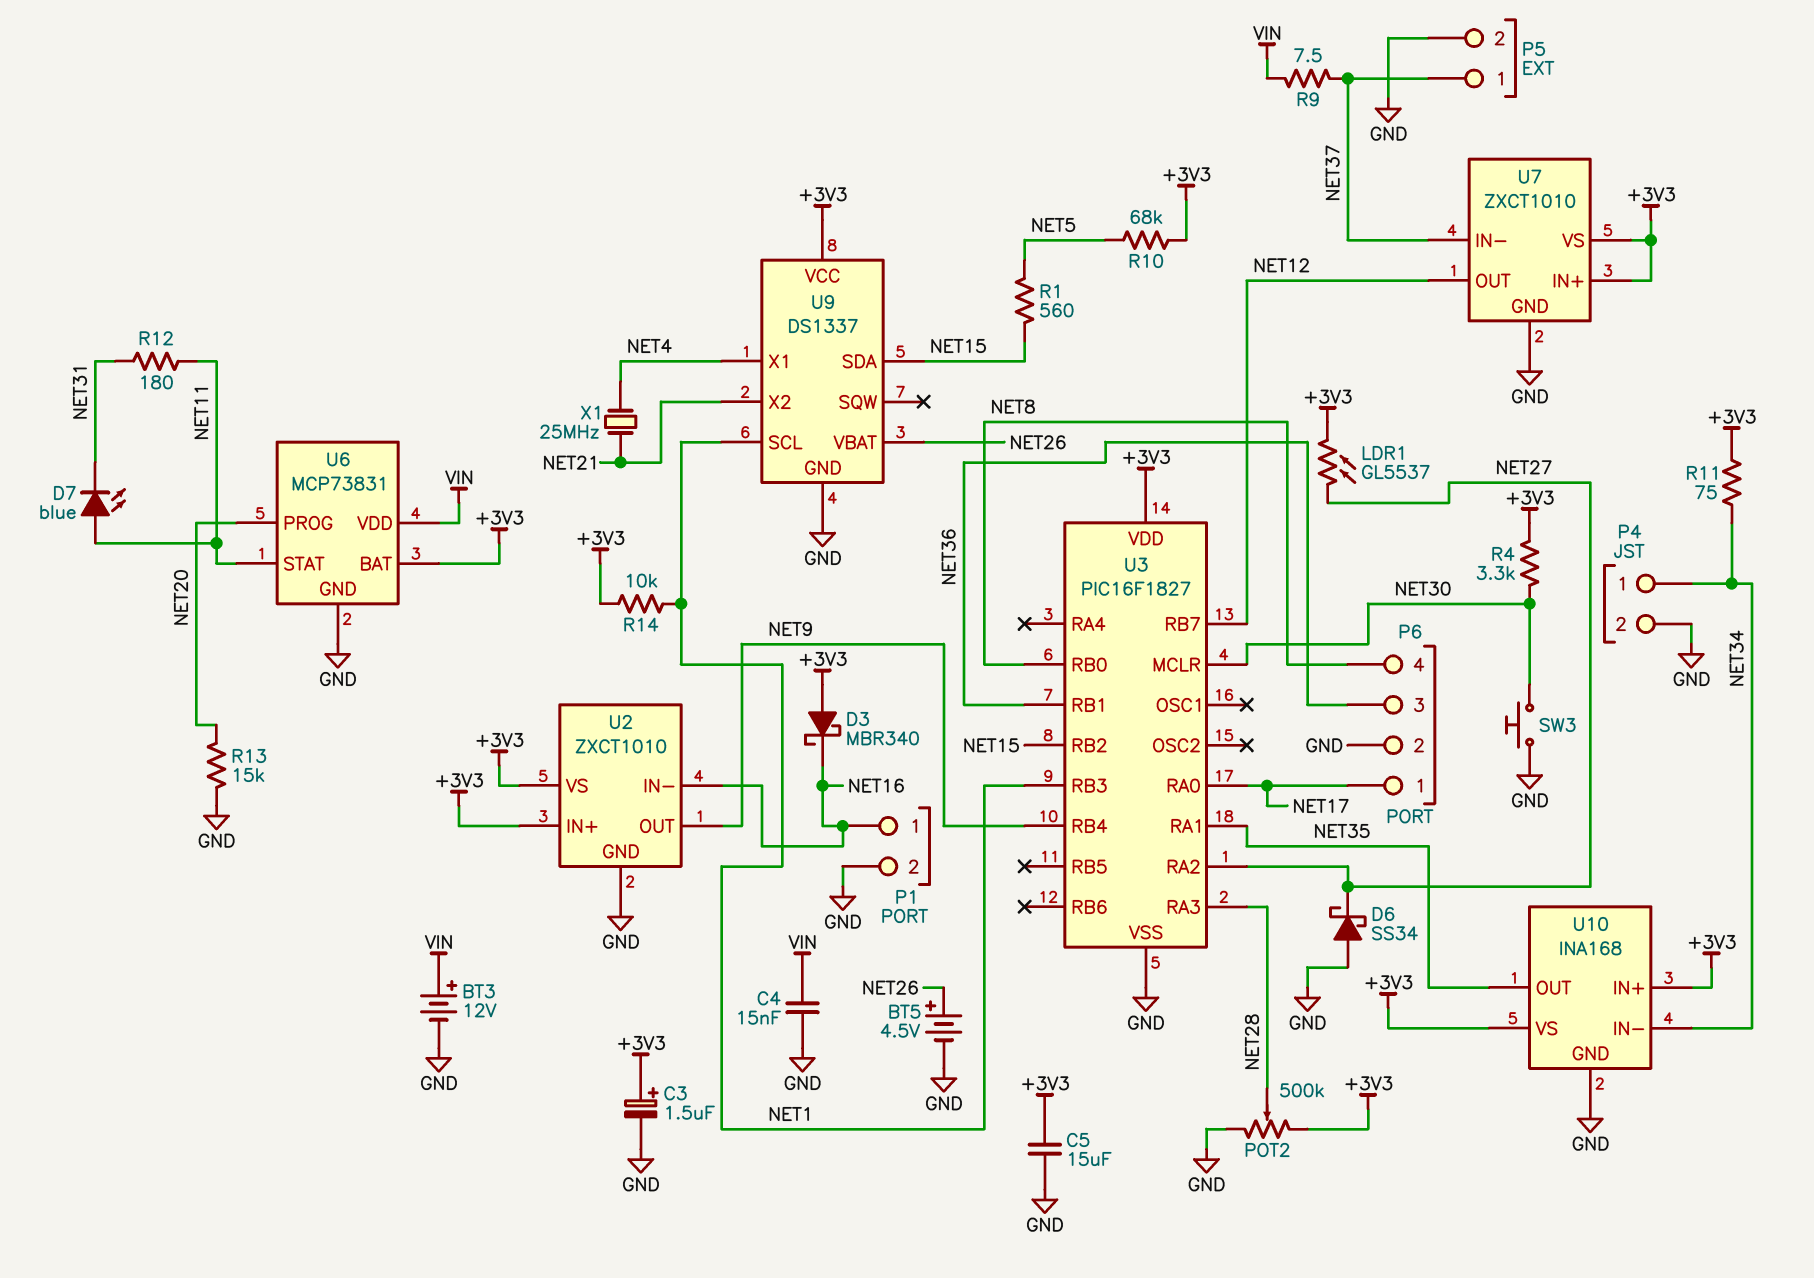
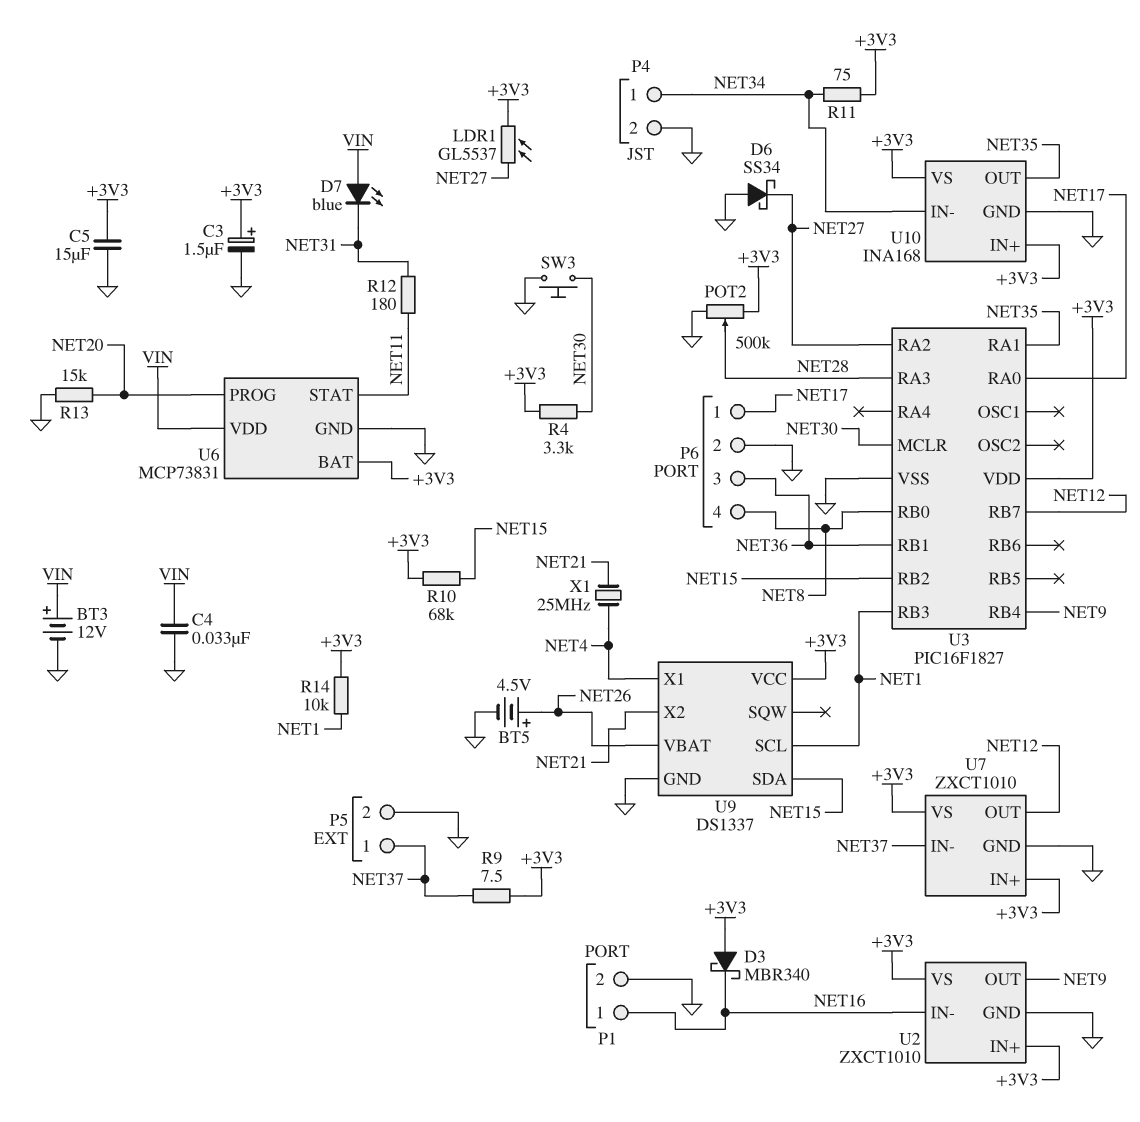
C4: 15nF (GND, VIN) -> 33nF (GND, VIN)
D7: LED blue (A NET11, K NET31) -> LED blue (A VIN, K NET31)
R1: 560 (NET5, NET15) -> none
R9: 7.5 (NET37, VIN) -> 7.5 (+3V3, NET37)
R10: 68k (+3V3, NET5) -> 68k (+3V3, NET15)

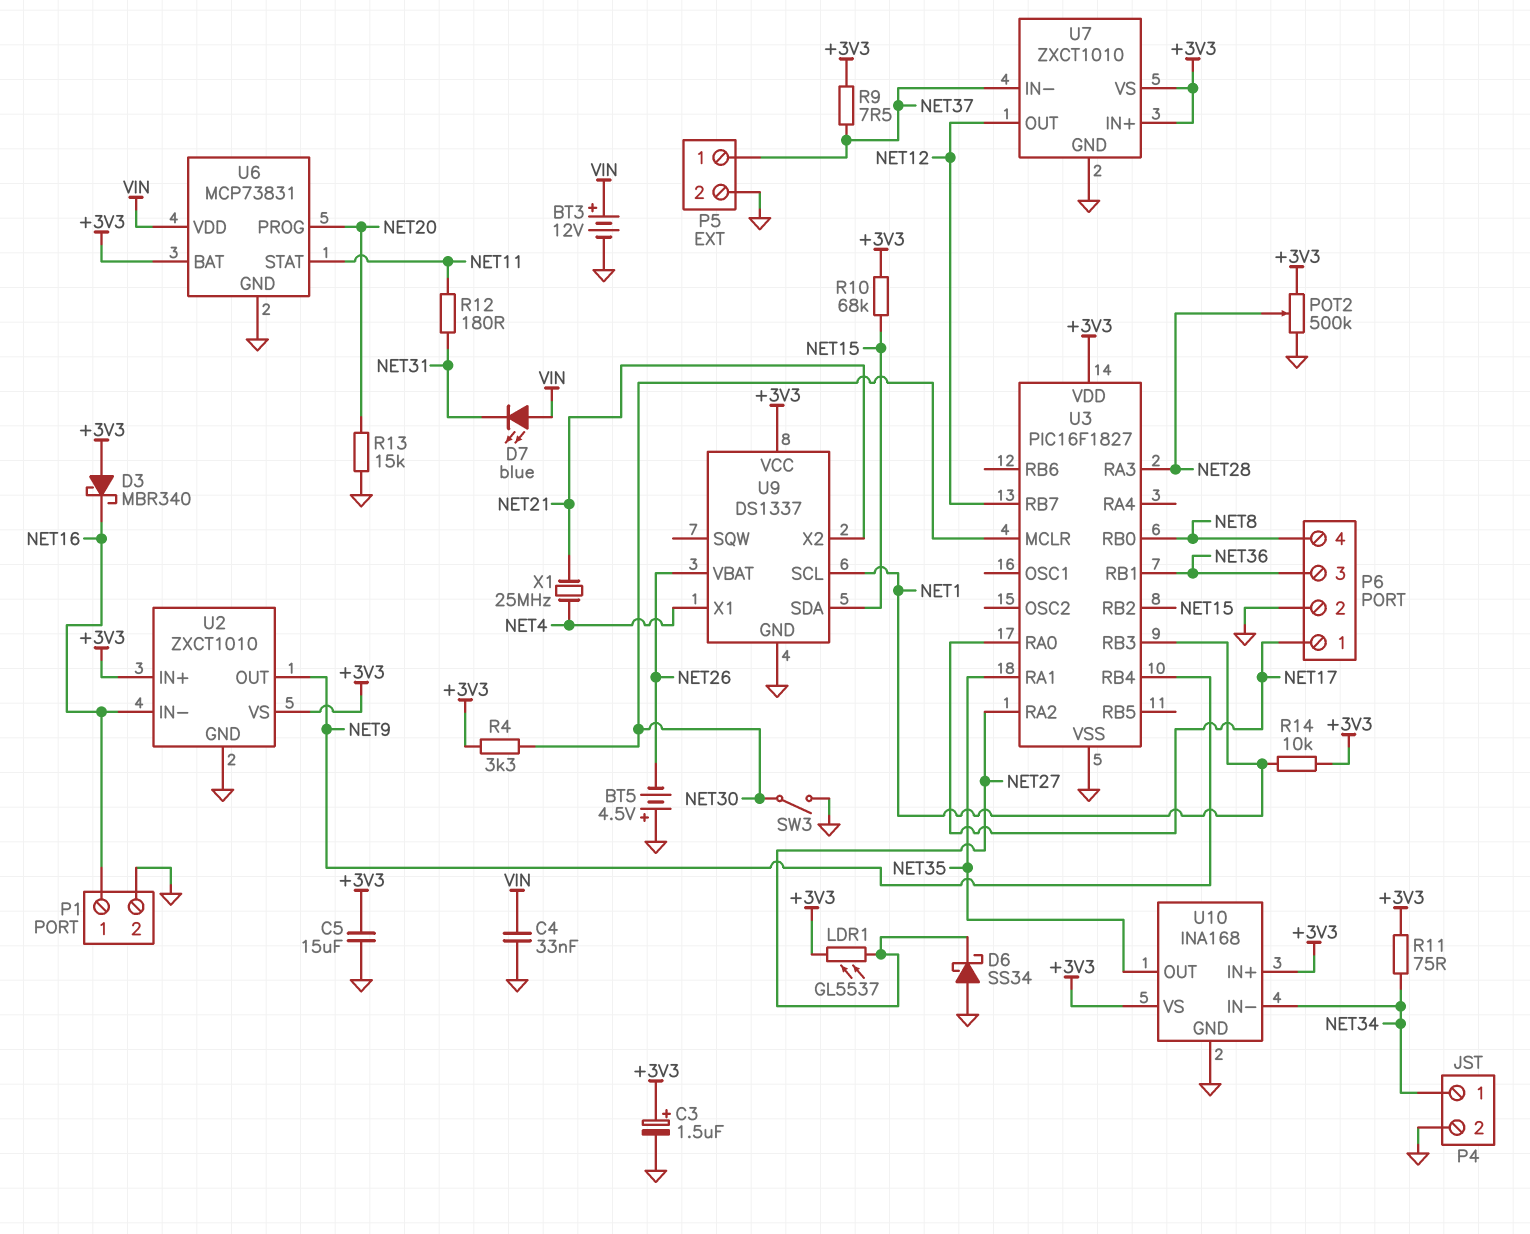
BT5: 4.5V (plus NET26, minus GND) -> 4.5V (plus GND, minus NET26)
SW3: button (GND, NET30) -> switch (GND, NET30)

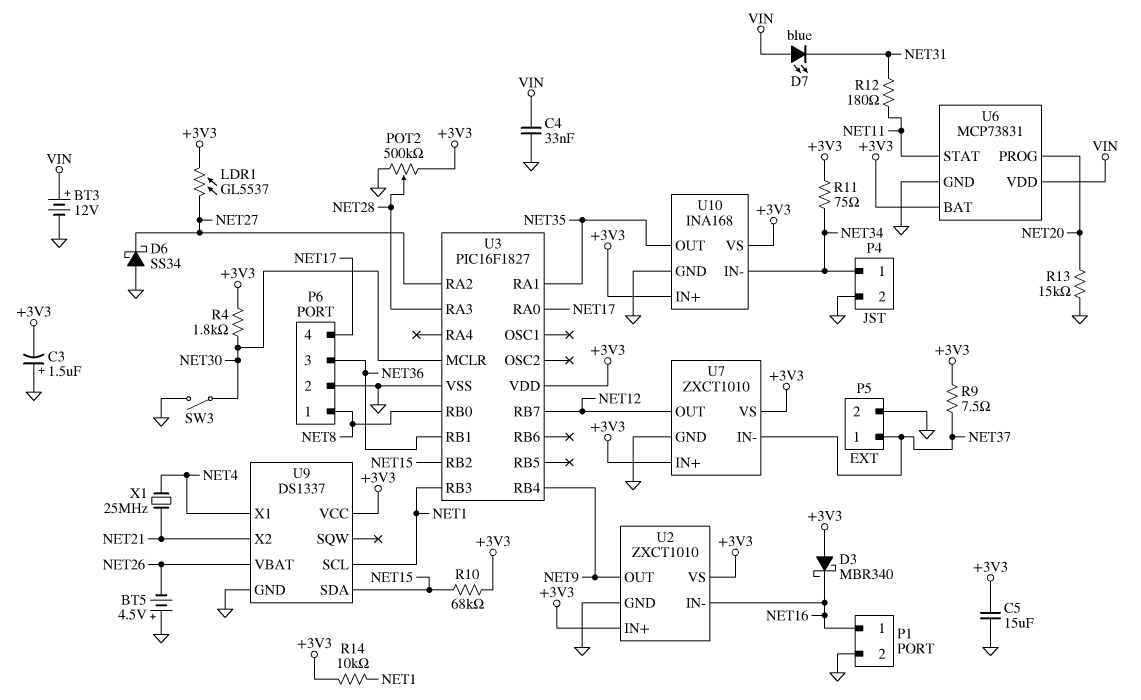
C3: 1.5uF (plus +3V3, minus GND) -> 1.5uF (plus GND, minus +3V3)
P6 pin 1: NET17 -> NET8
P6 pin 4: NET8 -> NET17
R4: 3.3k (+3V3, NET30) -> 1.8k (+3V3, NET30)

